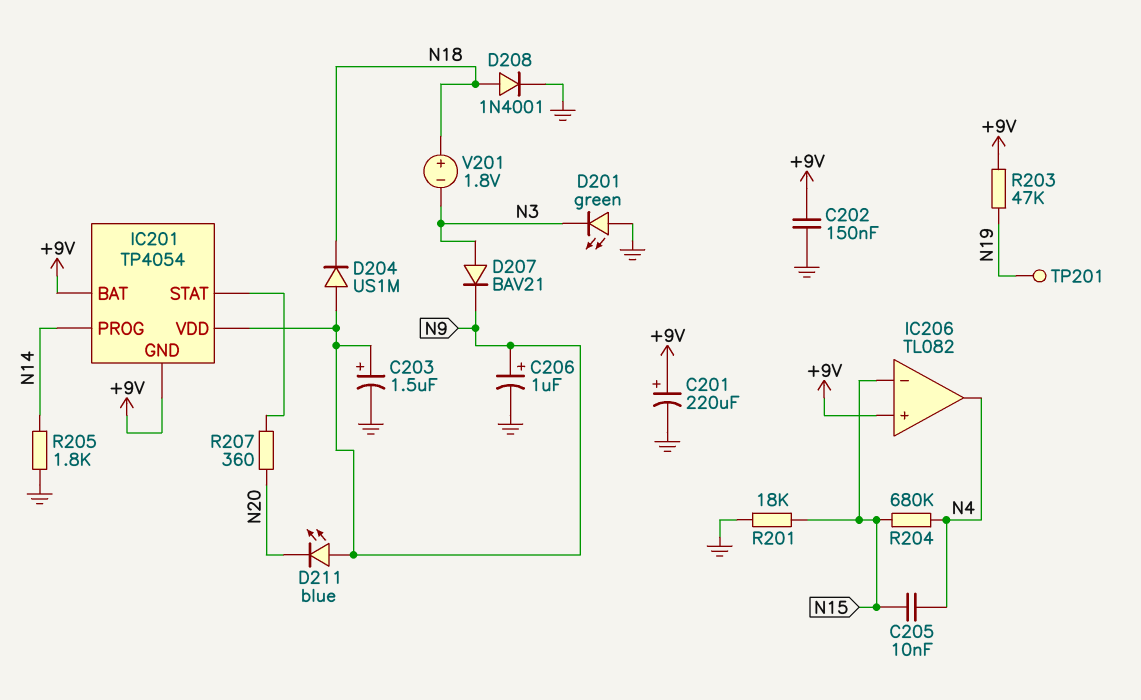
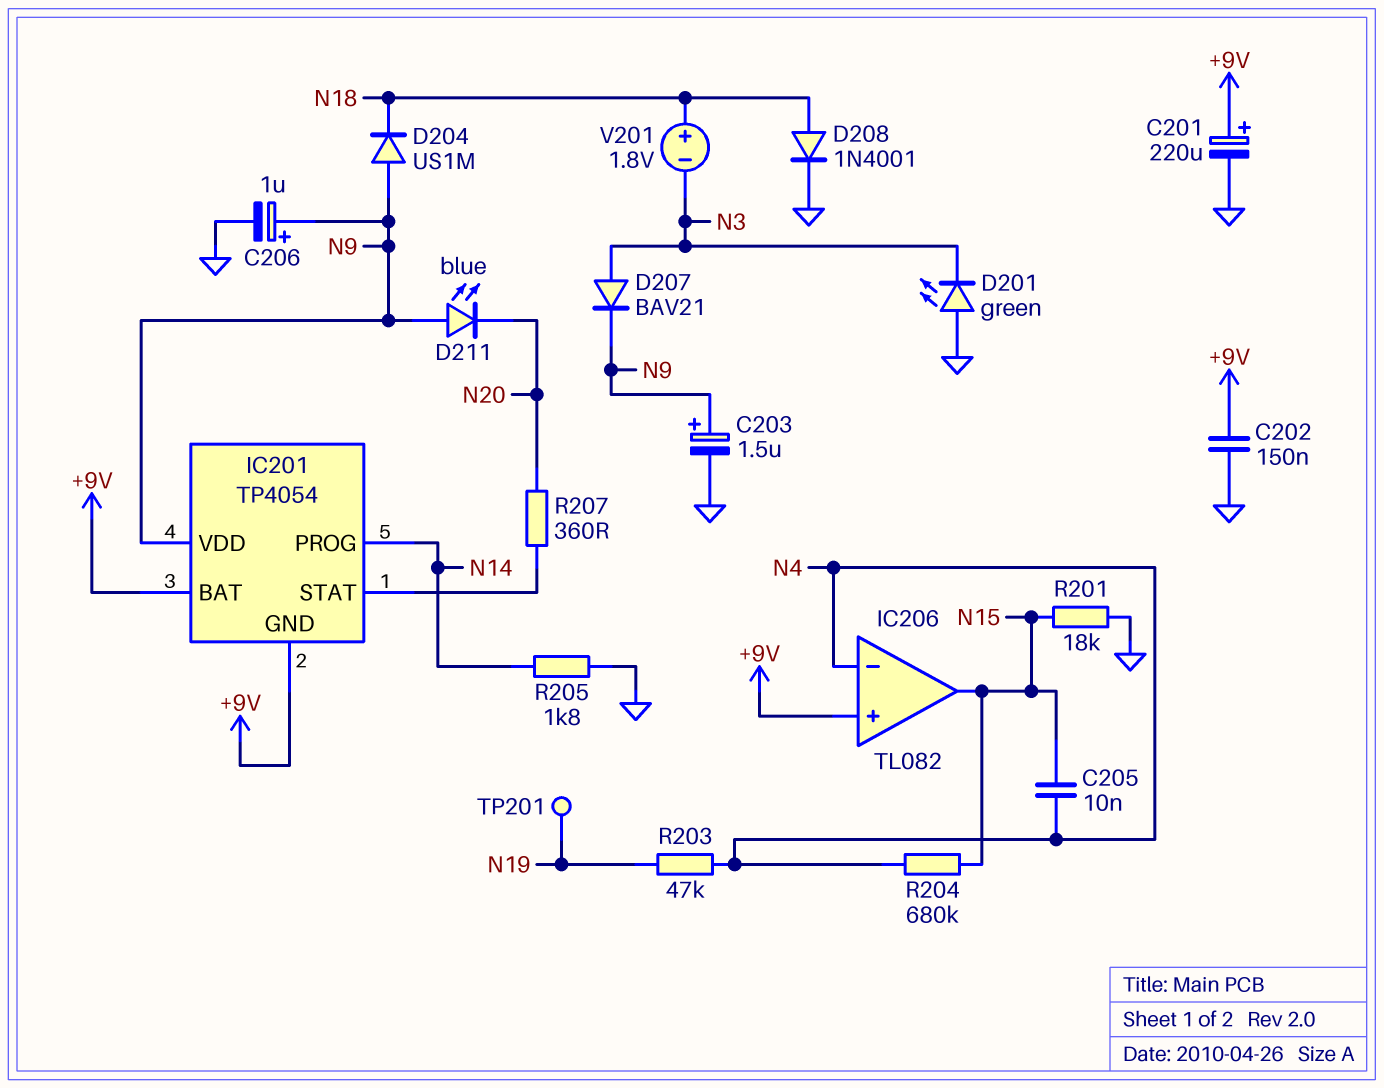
IC206 pin in-: N15 -> N4
IC206 pin out: N4 -> N15
R203: 47k (+9V, N19) -> 47k (N4, N19)

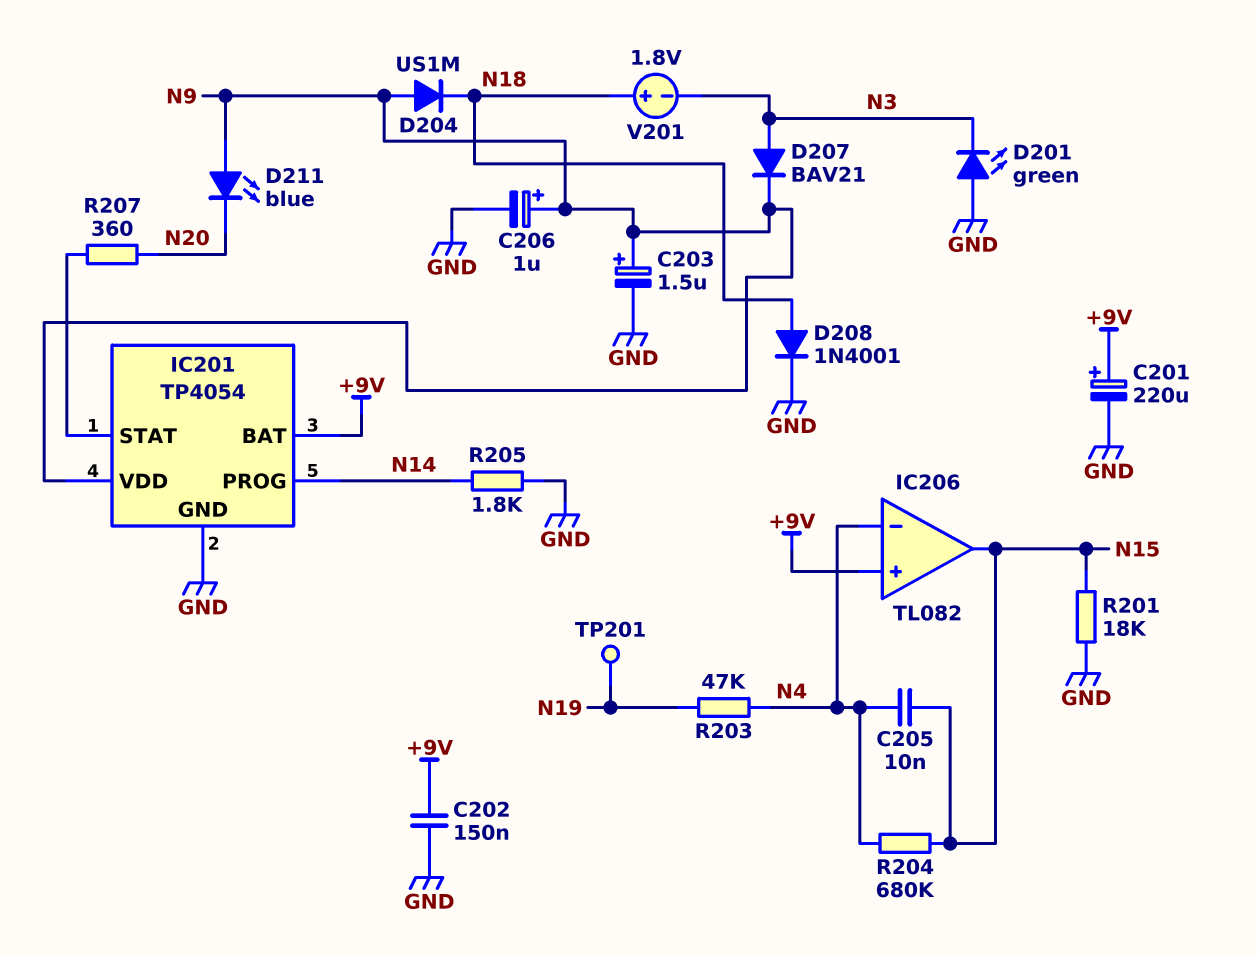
IC201 pin GND: +9V -> GND

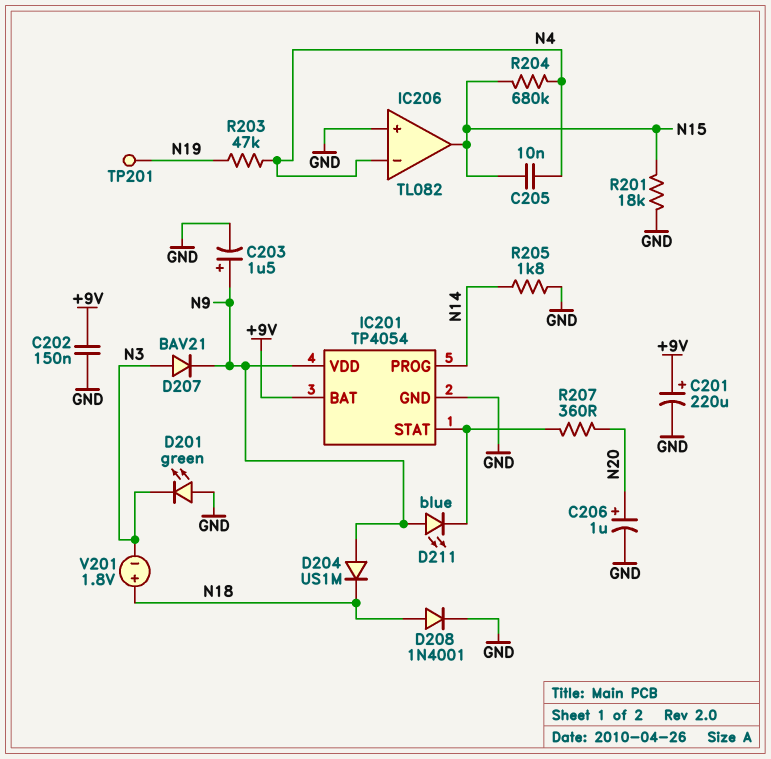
C206: 1uF (plus N9, minus GND) -> 1uF (plus N20, minus GND)
D211: LED blue (A N9, K N20) -> LED blue (A N9, K IC201/STAT)
IC206 pin in+: +9V -> GND

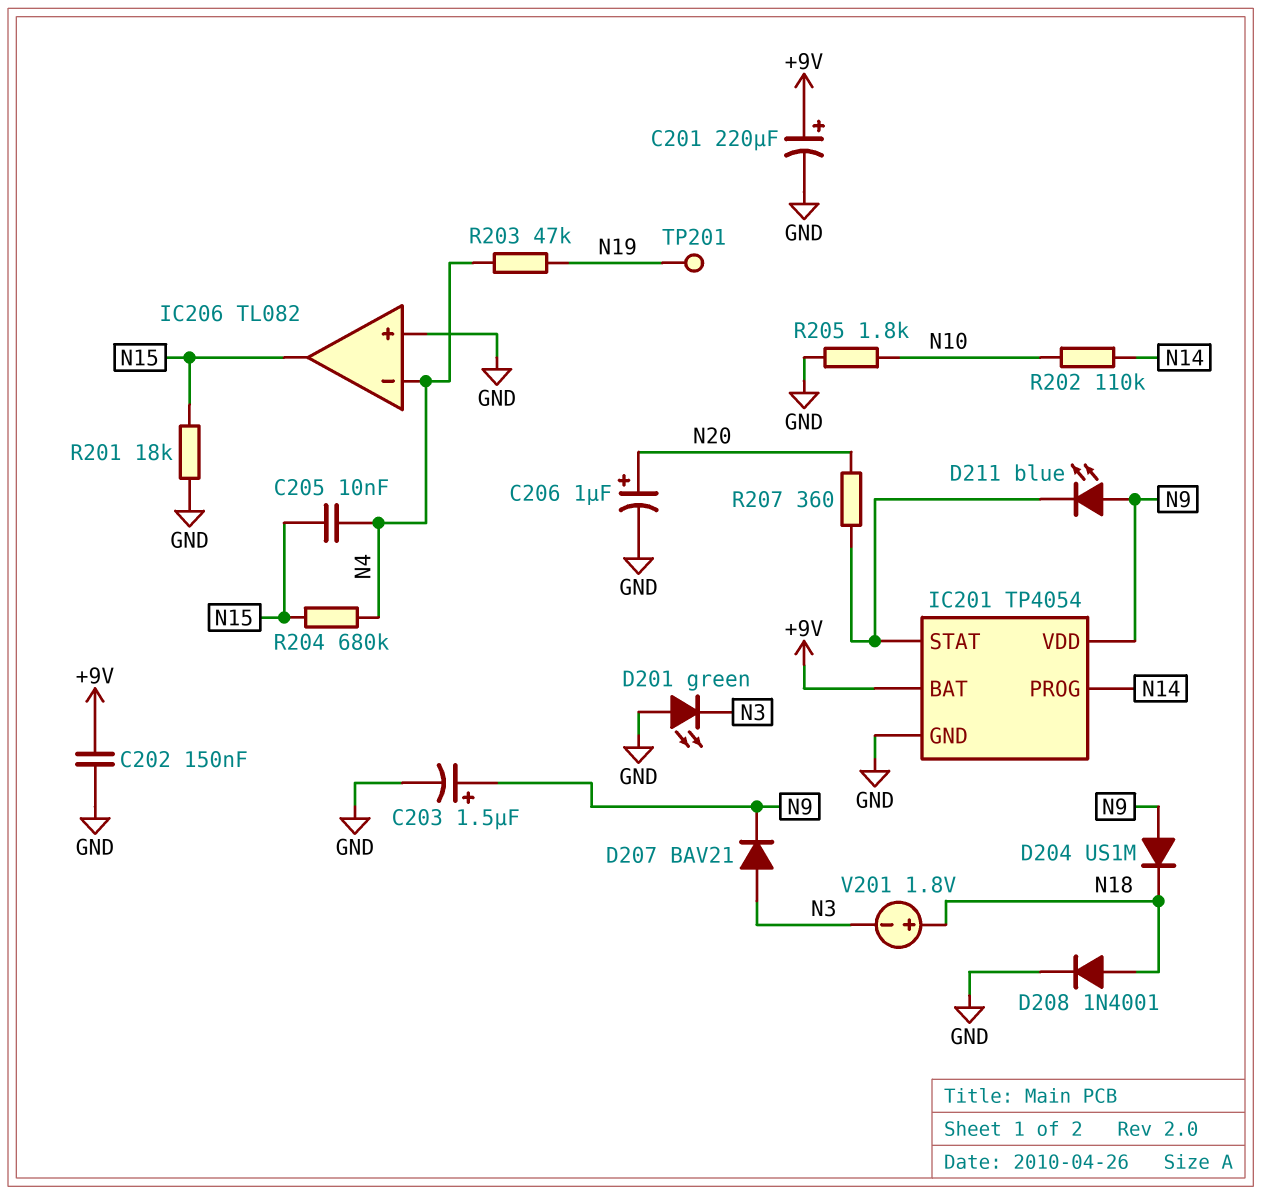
R202: none -> 110k (N10, N14)
R205: 1.8k (GND, N14) -> 1.8k (GND, N10)

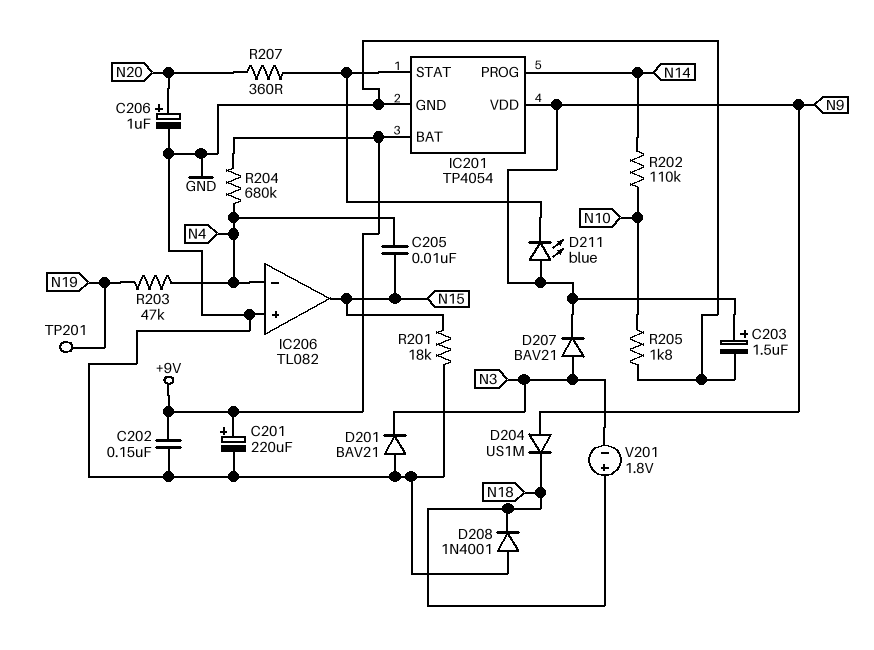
D201: LED green (A GND, K N3) -> diode BAV21 (A GND, K N3)
D208: diode 1N4001 (A N18, K GND) -> diode 1N4001 (A GND, K N18)
R204: 680k (N4, N15) -> 680k (+9V, N4)

